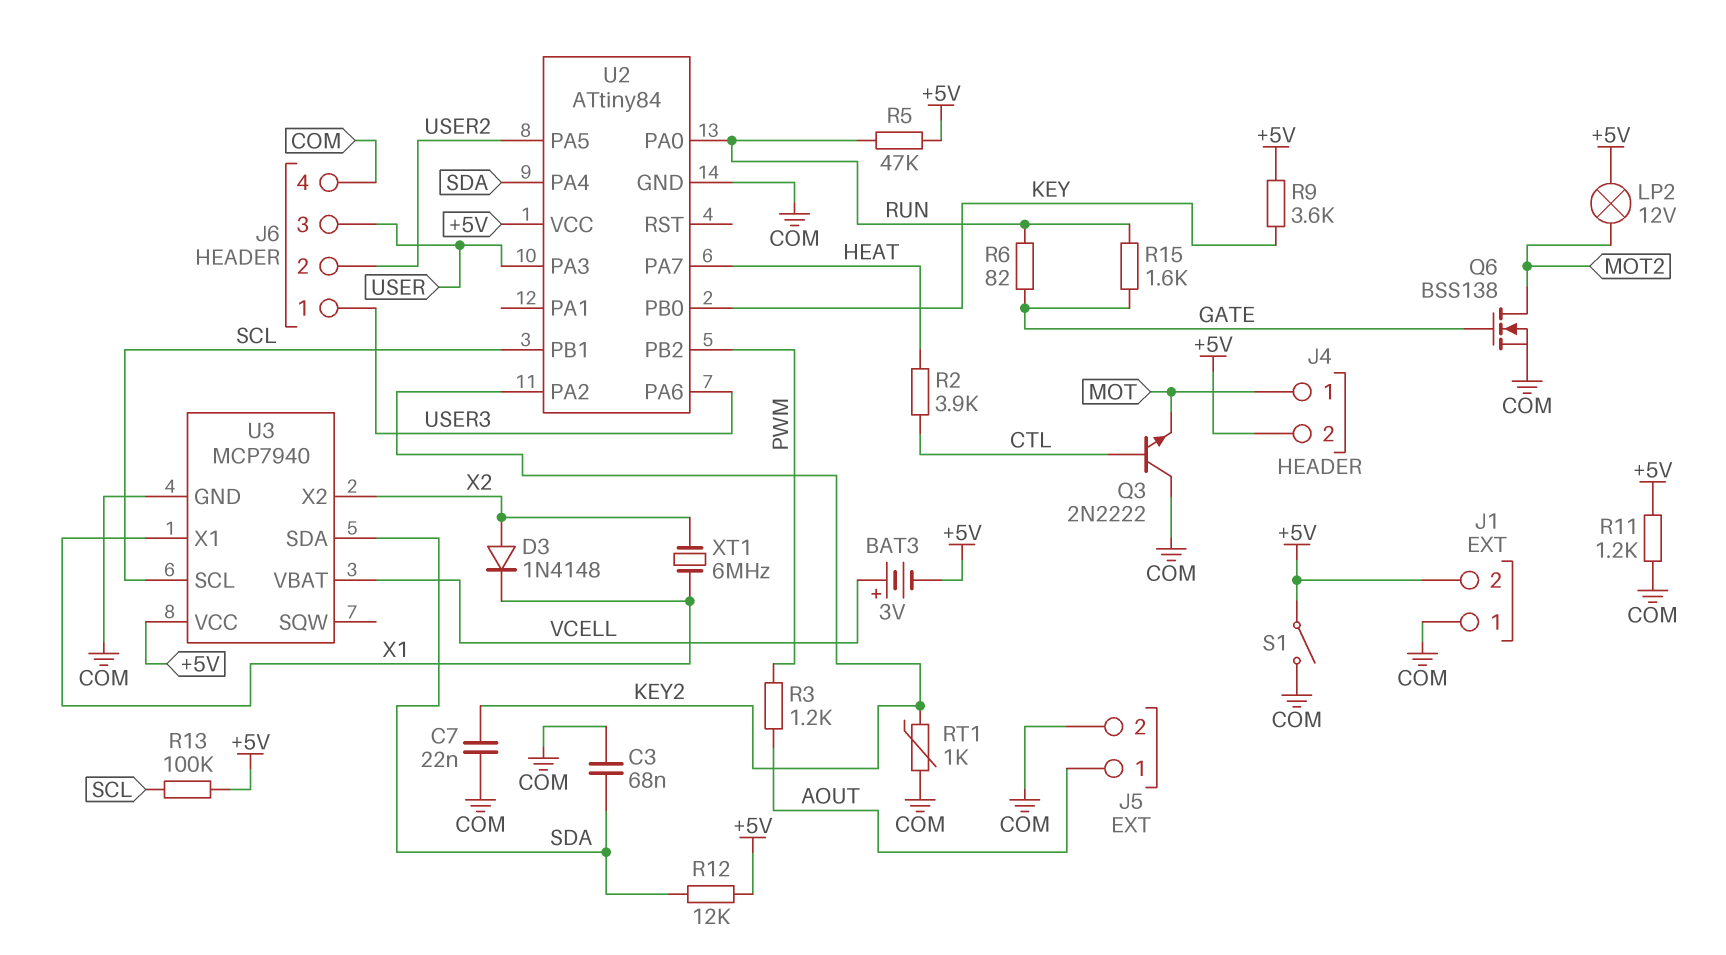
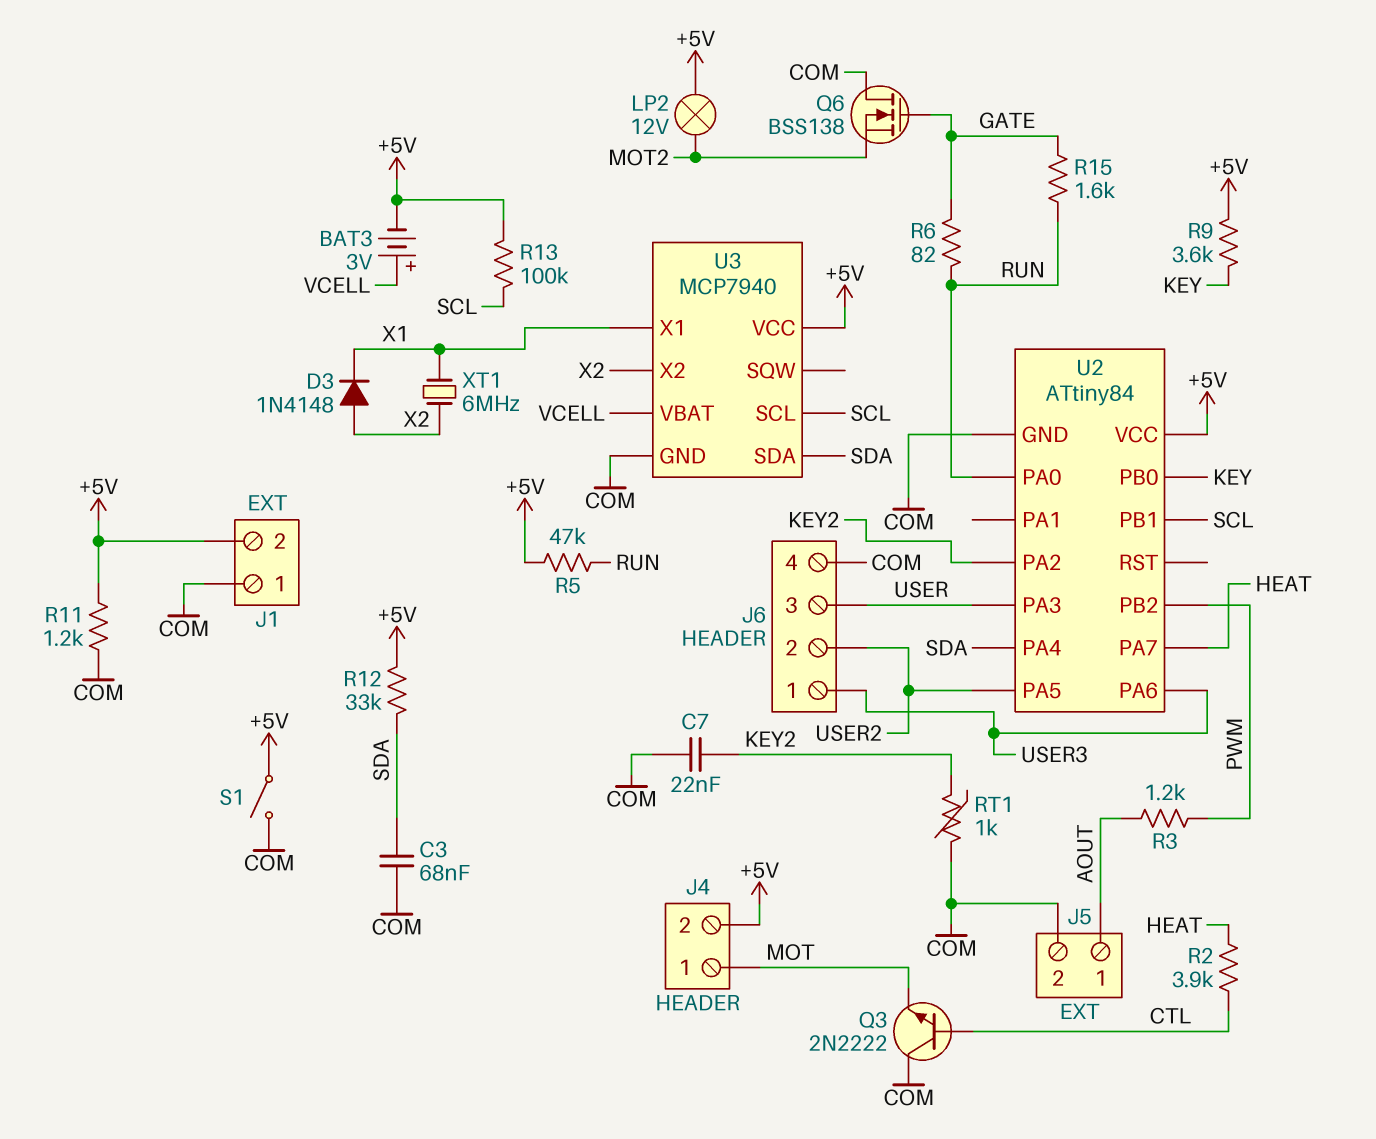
Q6: NMOS BSS138 (G GATE, D MOT2, S COM) -> NMOS BSS138 (G GATE, D COM, S MOT2)
R12: 12k (+5V, SDA) -> 33k (+5V, SDA)

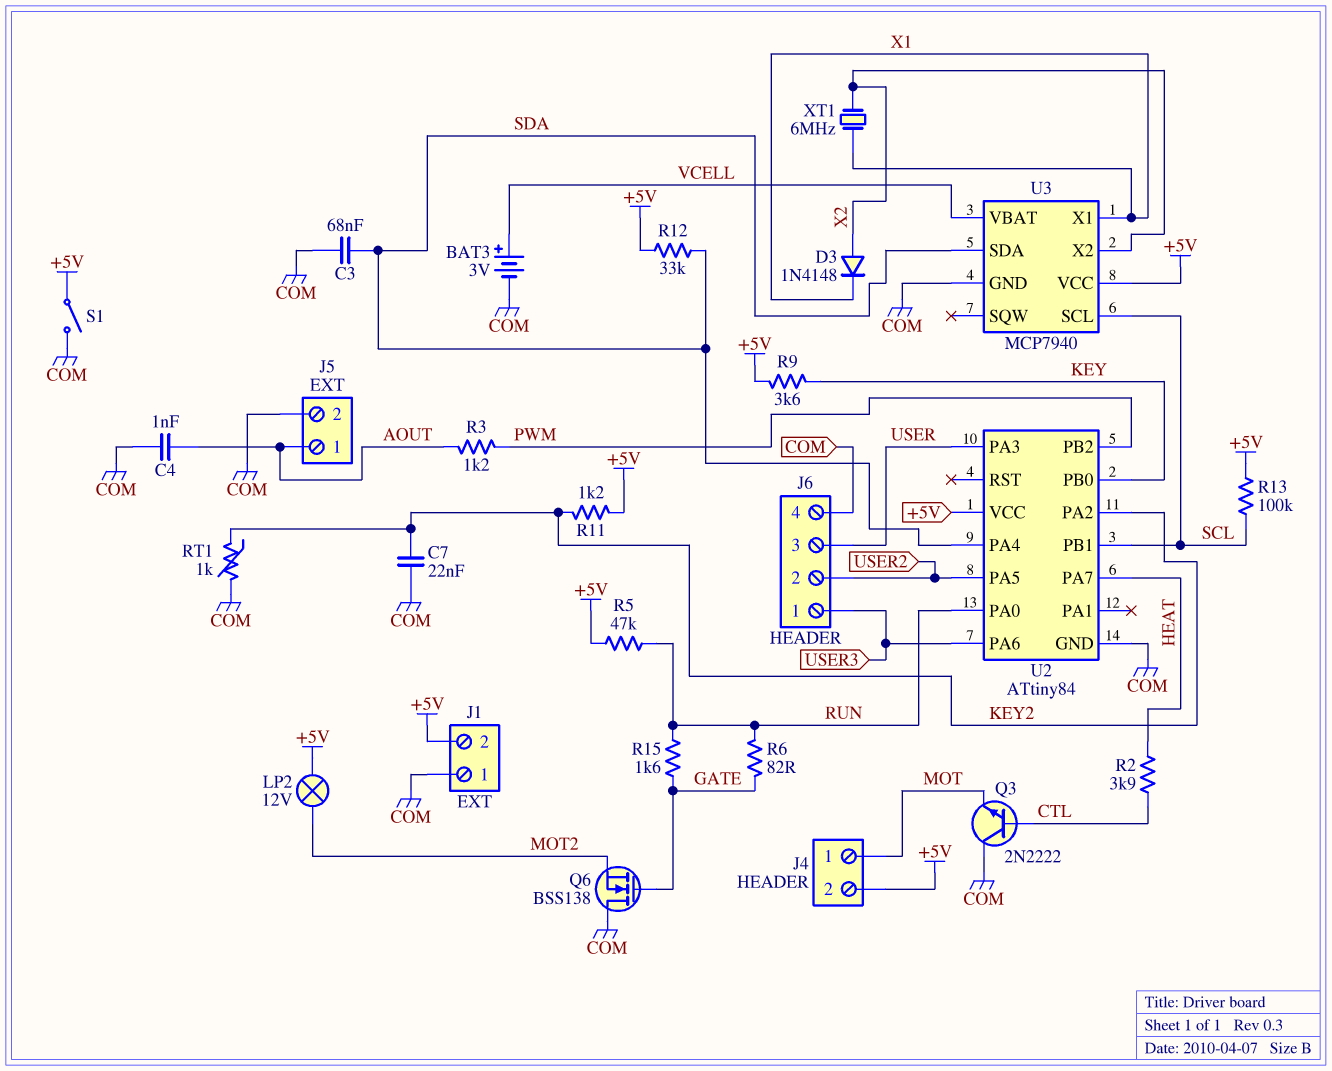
BAT3: 3V (plus VCELL, minus +5V) -> 3V (plus VCELL, minus COM)
C4: none -> 1nF (AOUT, COM)
R11: 1.2k (+5V, COM) -> 1.2k (+5V, KEY2)

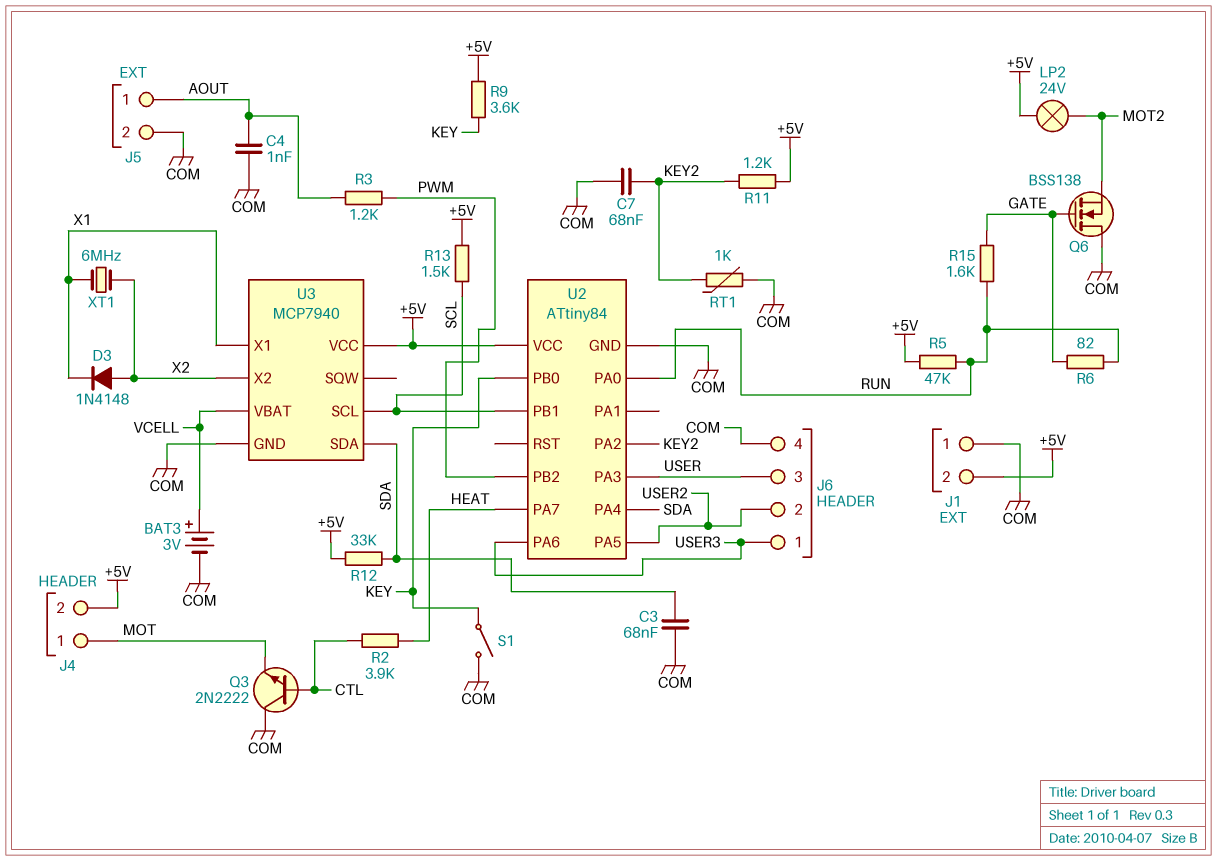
C7: 22nF (COM, KEY2) -> 68nF (COM, KEY2)
LP2: lamp 12V (+5V, MOT2) -> lamp 24V (+5V, MOT2)
R13: 100k (+5V, SCL) -> 1.5k (+5V, SCL)
S1: switch (+5V, COM) -> switch (COM, KEY)

